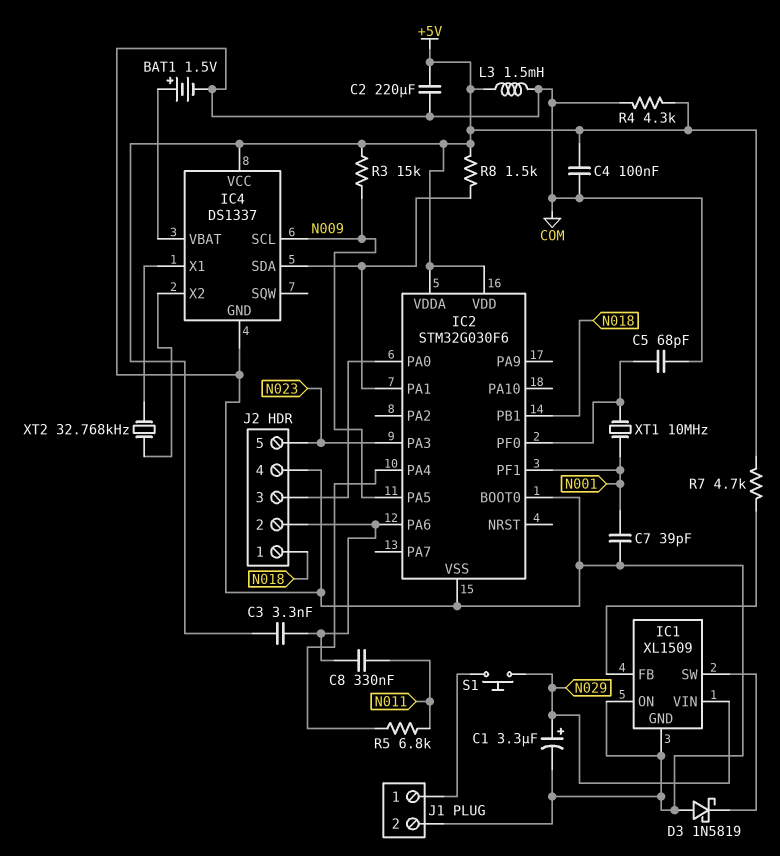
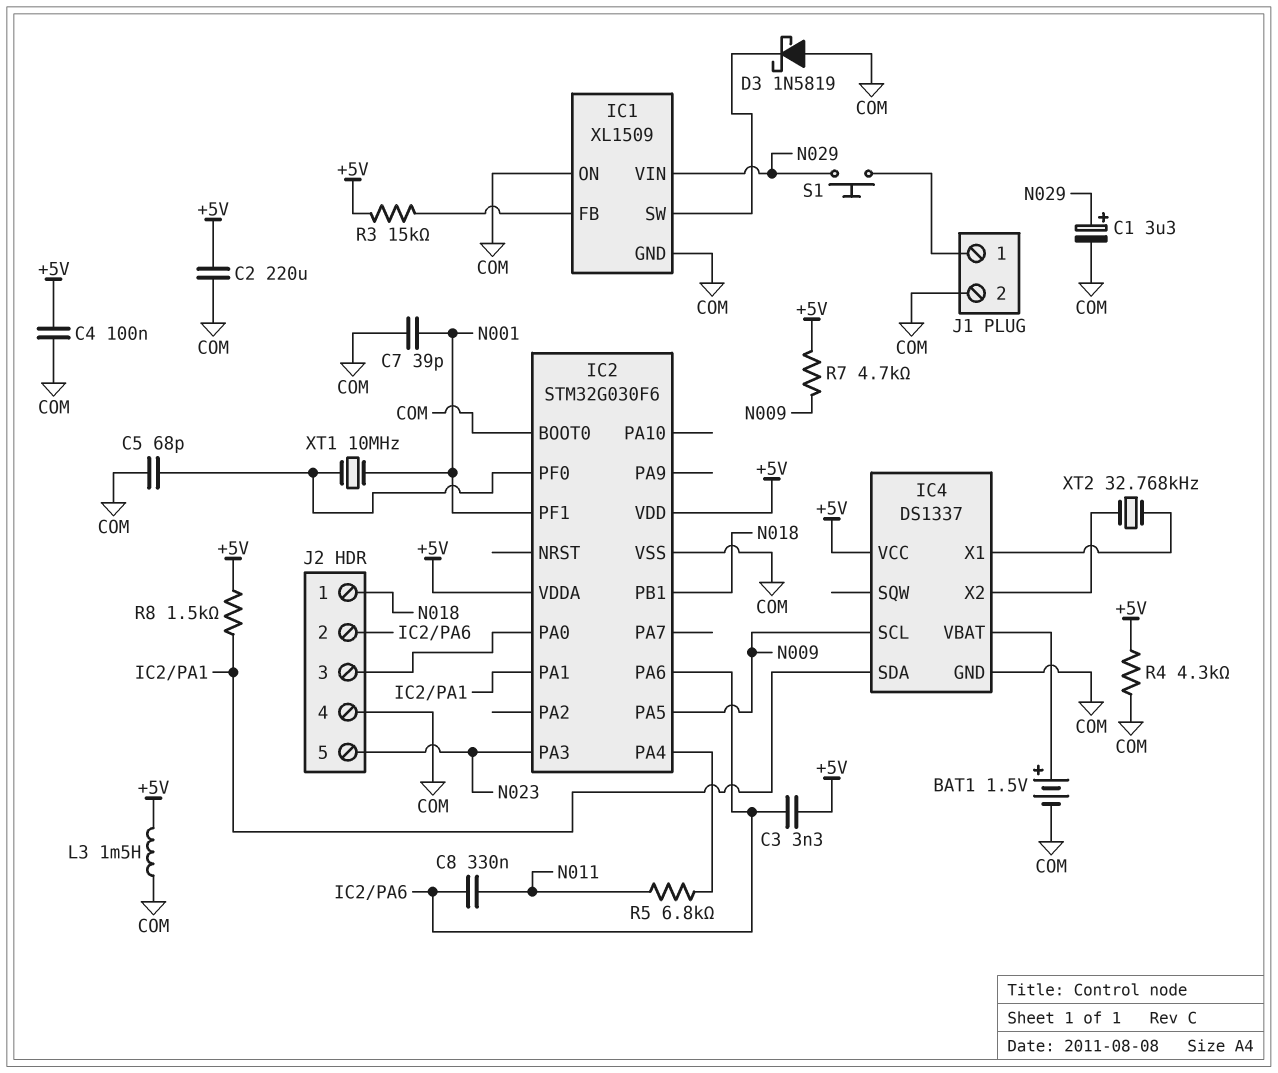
R3: 15k (+5V, N009) -> 15k (+5V, IC1/FB)
R7: 4.7k (+5V, IC1/FB) -> 4.7k (+5V, N009)

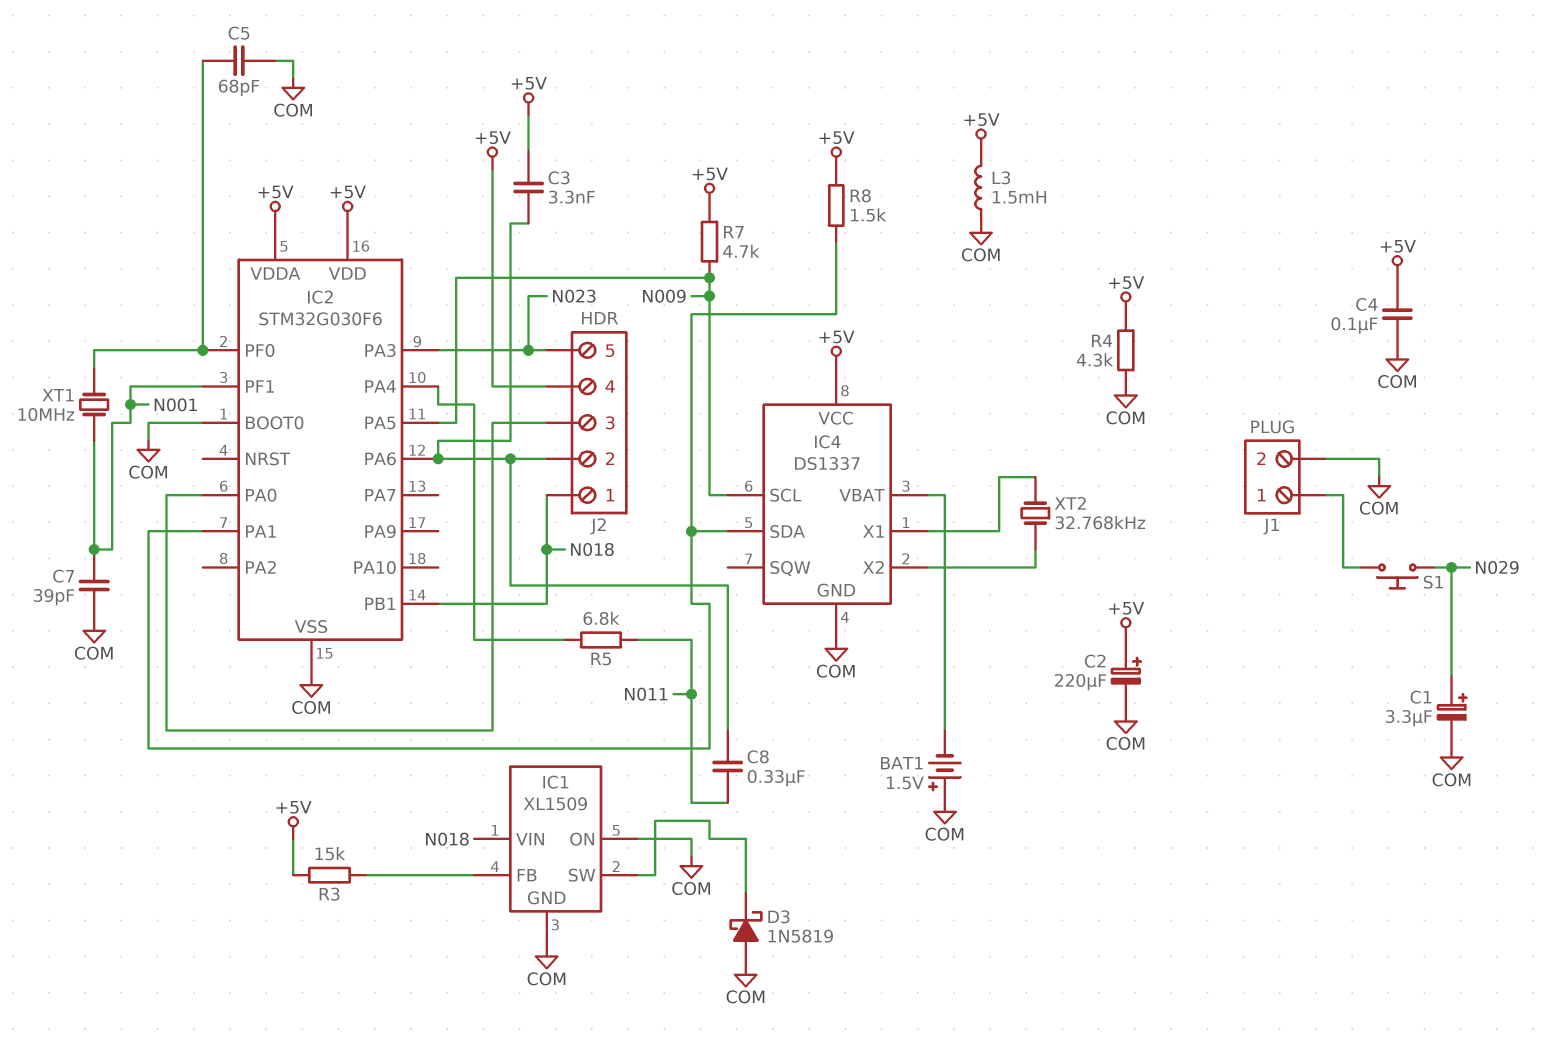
BAT1: 1.5V (plus IC4/VBAT, minus COM) -> 1.5V (plus COM, minus IC4/VBAT)
C2: 220uF (+5V, COM) -> 220uF (plus +5V, minus COM)
IC1 pin VIN: N029 -> N018
J2 pin 4: COM -> +5V

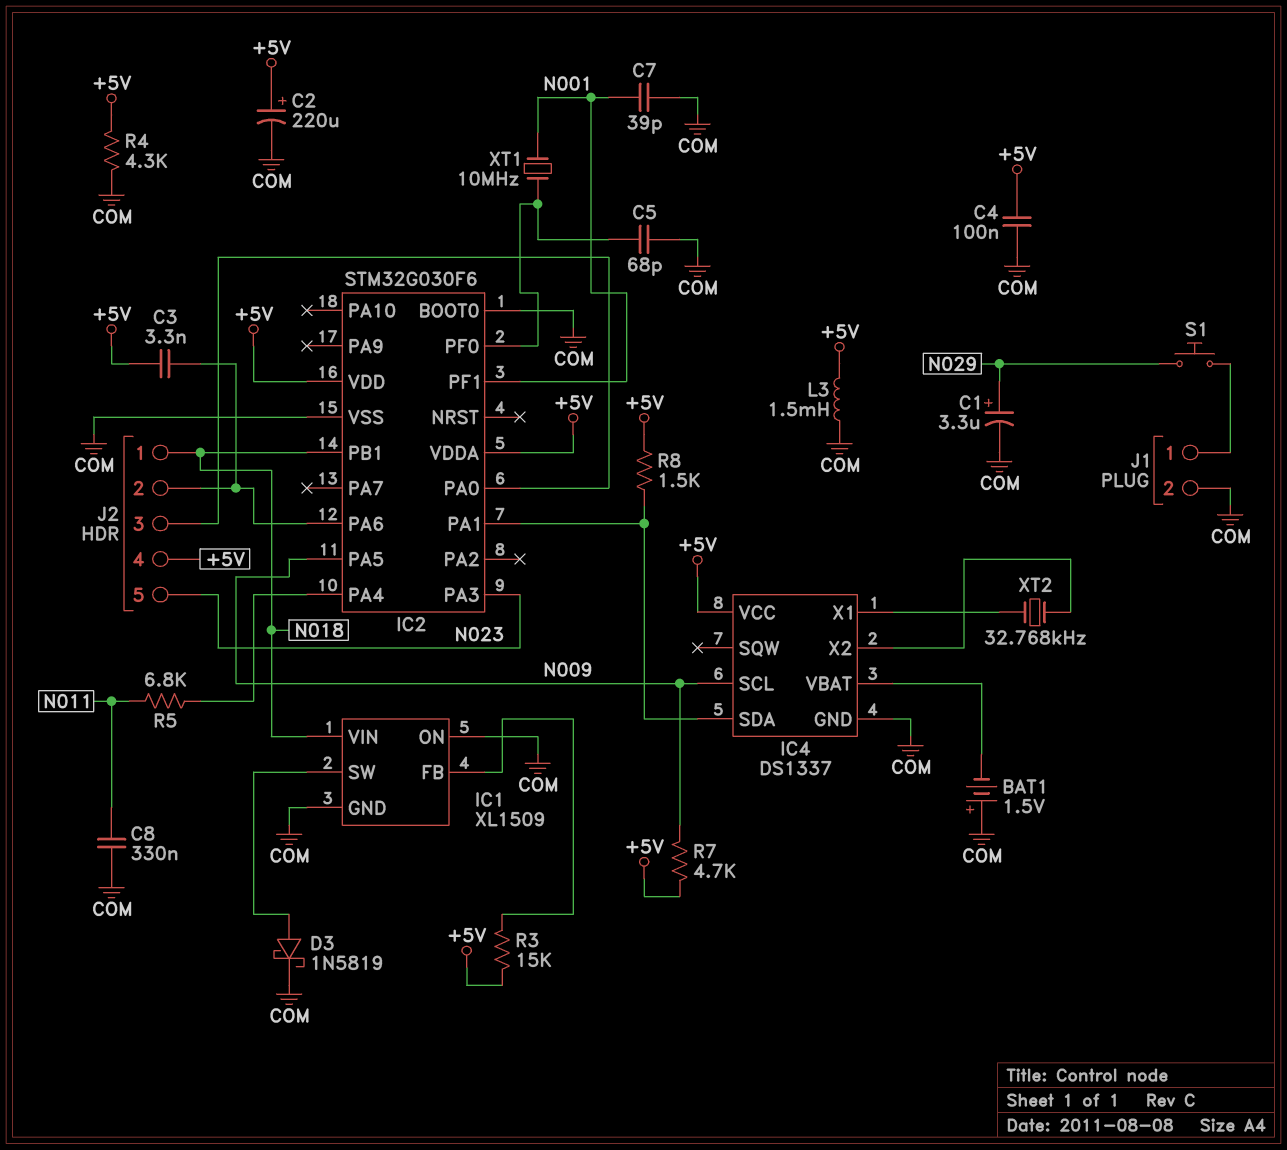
C8: 330nF (IC2/PA6, N011) -> 330nF (COM, N011)
D3: schottky 1N5819 (A COM, K IC1/SW) -> schottky 1N5819 (A IC1/SW, K COM)

